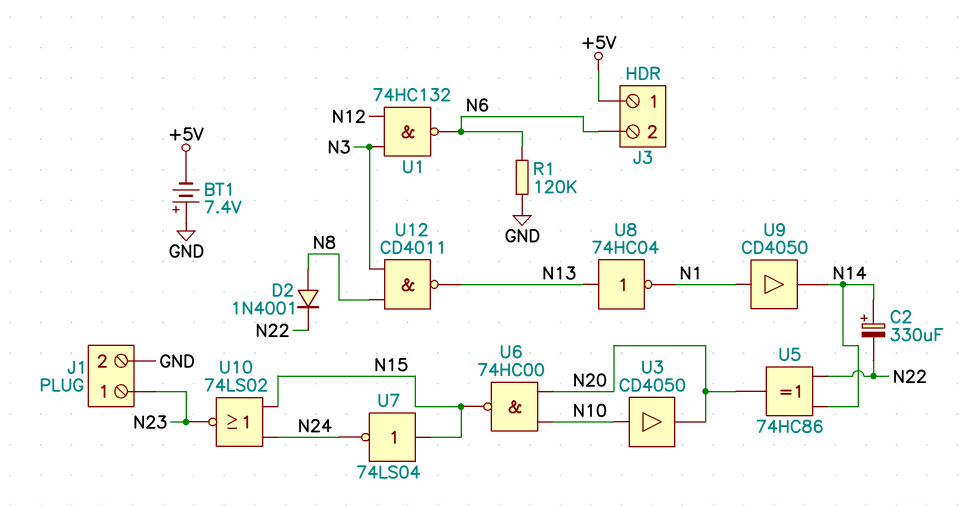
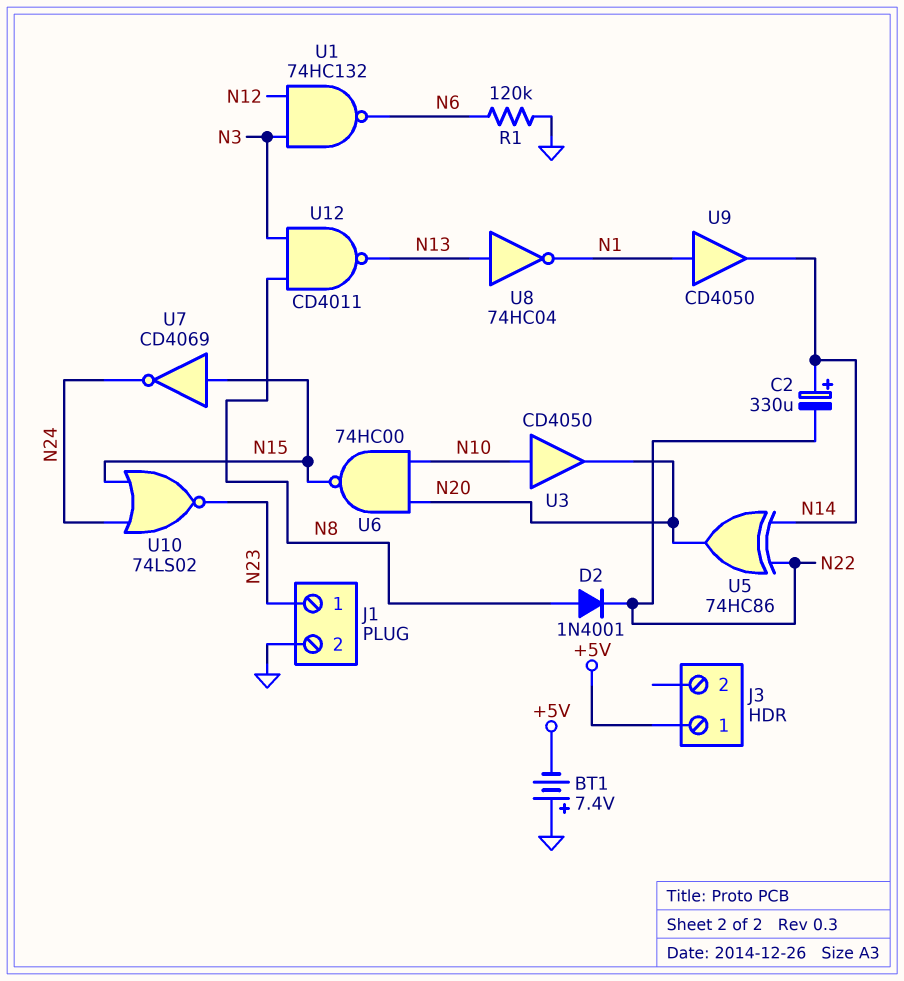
J3 pin 2: N6 -> none
U7: NOT 74LS04 (in N15, out N24) -> NOT CD4069 (in N15, out N24)

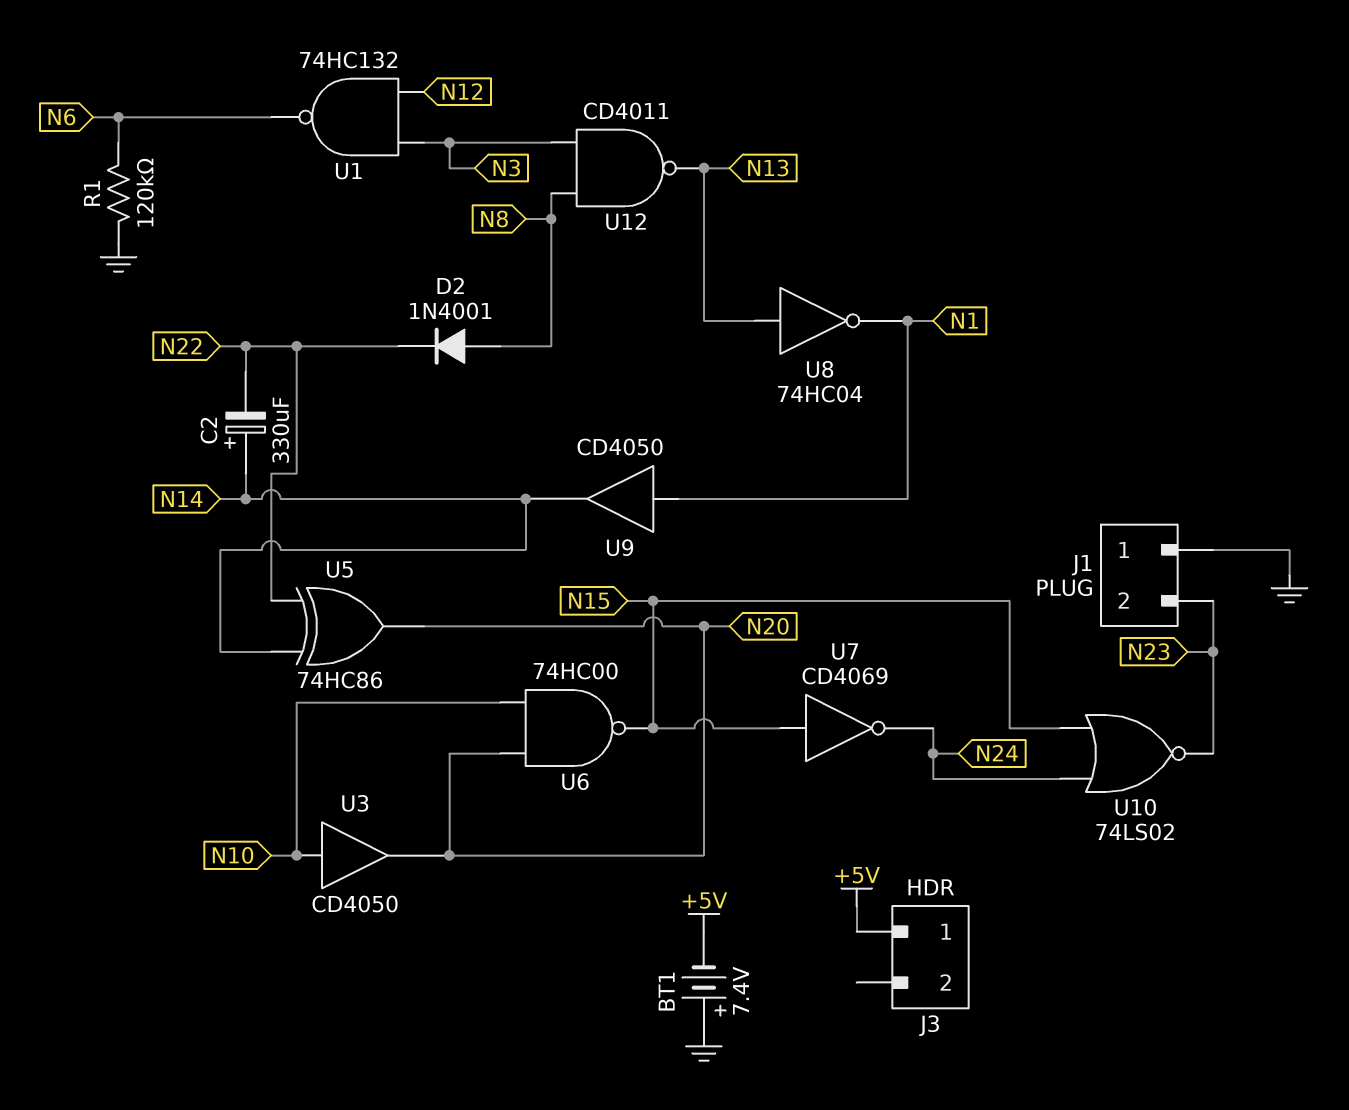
J1 pin 1: N23 -> GND
J1 pin 2: GND -> N23

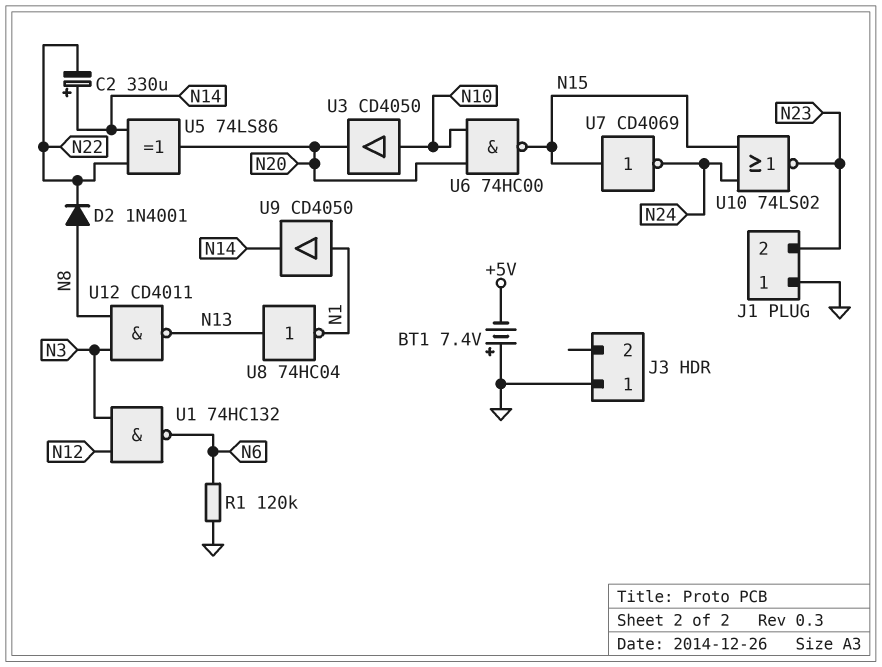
J3 pin 1: +5V -> GND
U5: XOR 74HC86 (in N14, in N22, out N20) -> XOR 74LS86 (in N14, in N22, out N20)

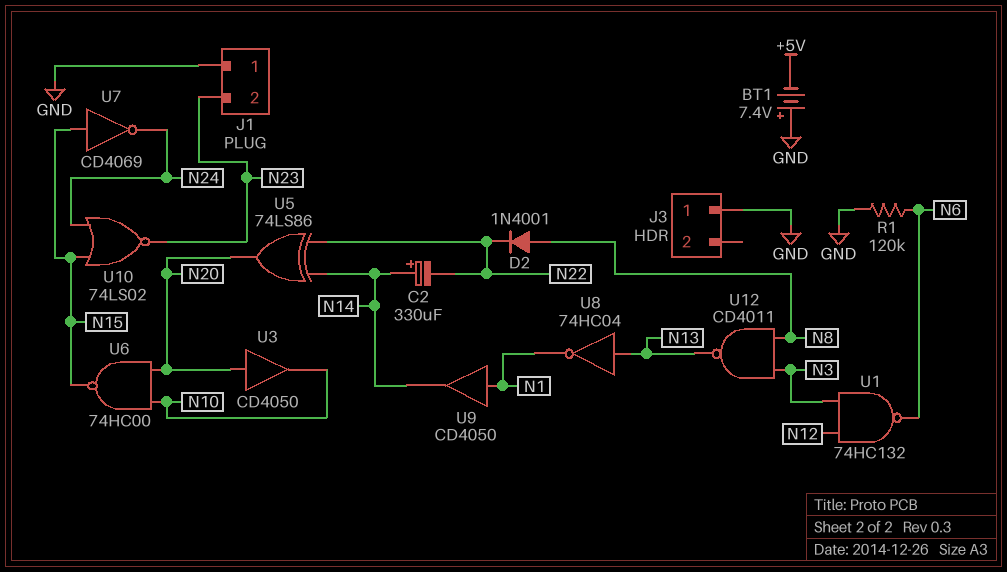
U3: buffer CD4050 (in N10, out N20) -> buffer CD4050 (in N20, out N10)

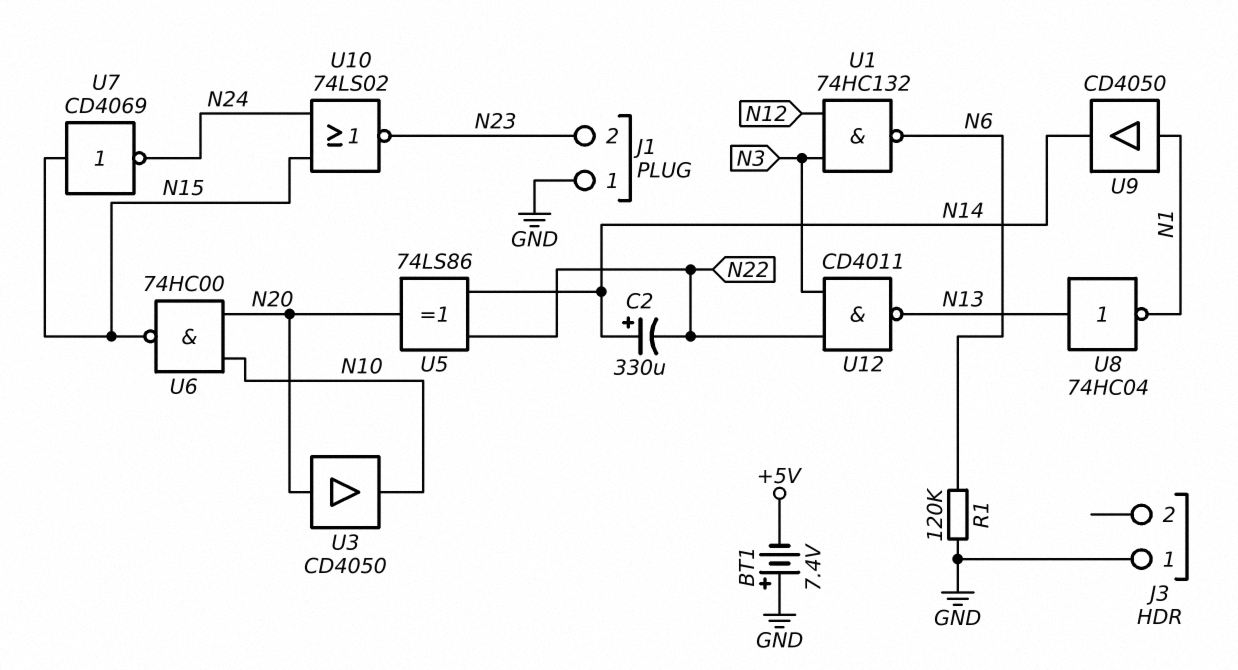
D2: diode 1N4001 (A N8, K N22) -> none
U12: NAND CD4011 (in N3, in N8, out N13) -> NAND CD4011 (in N3, in N22, out N13)

